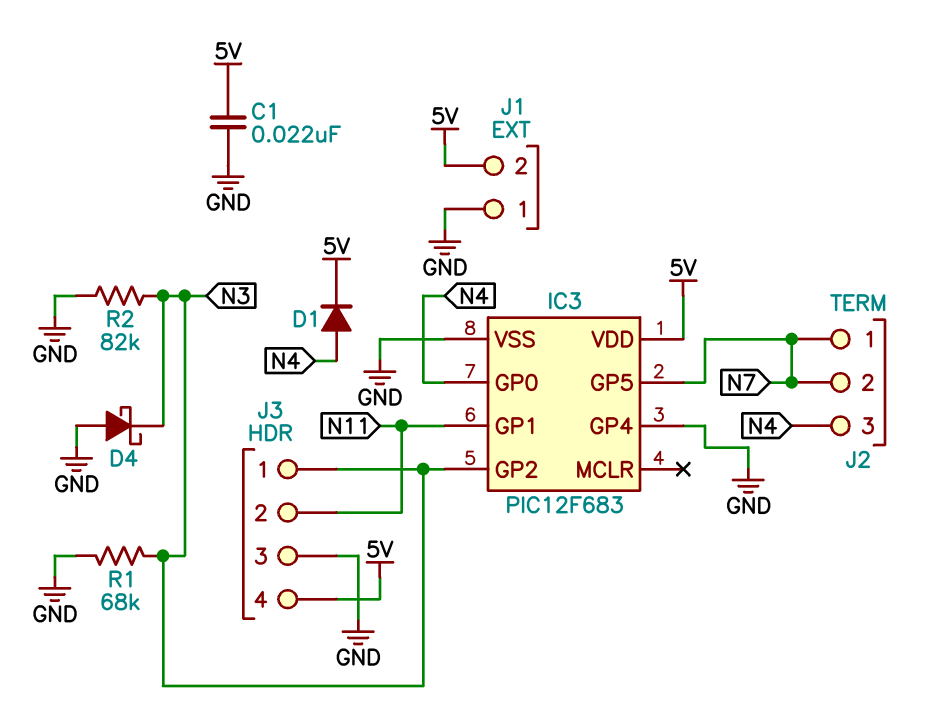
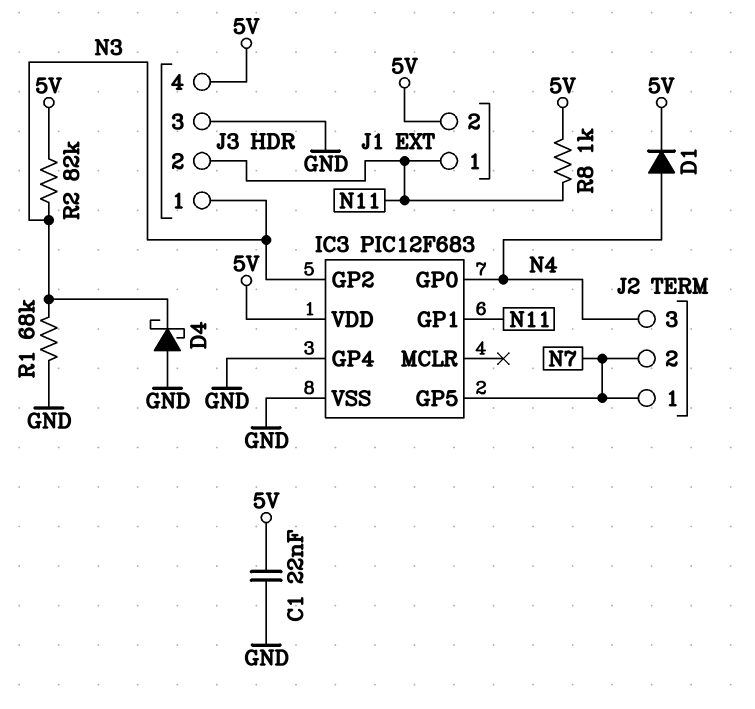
J1 pin 1: GND -> N11
R2: 82k (GND, N3) -> 82k (5V, N3)
R8: none -> 1k (5V, N11)

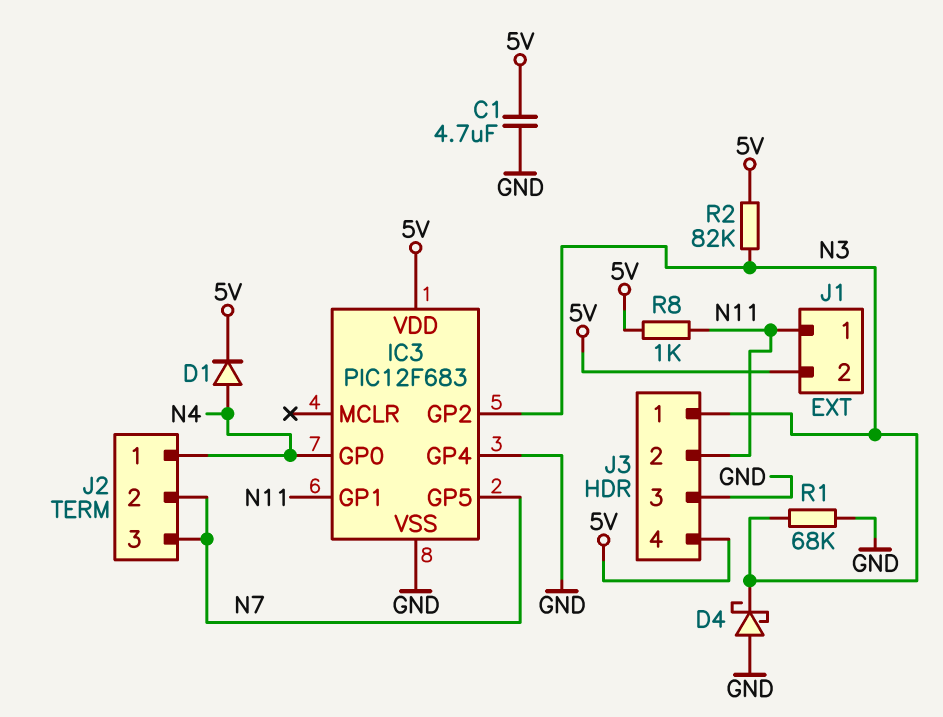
C1: 22nF (5V, GND) -> 4.7uF (5V, GND)
J2 pin 1: N7 -> N4
J2 pin 3: N4 -> N7

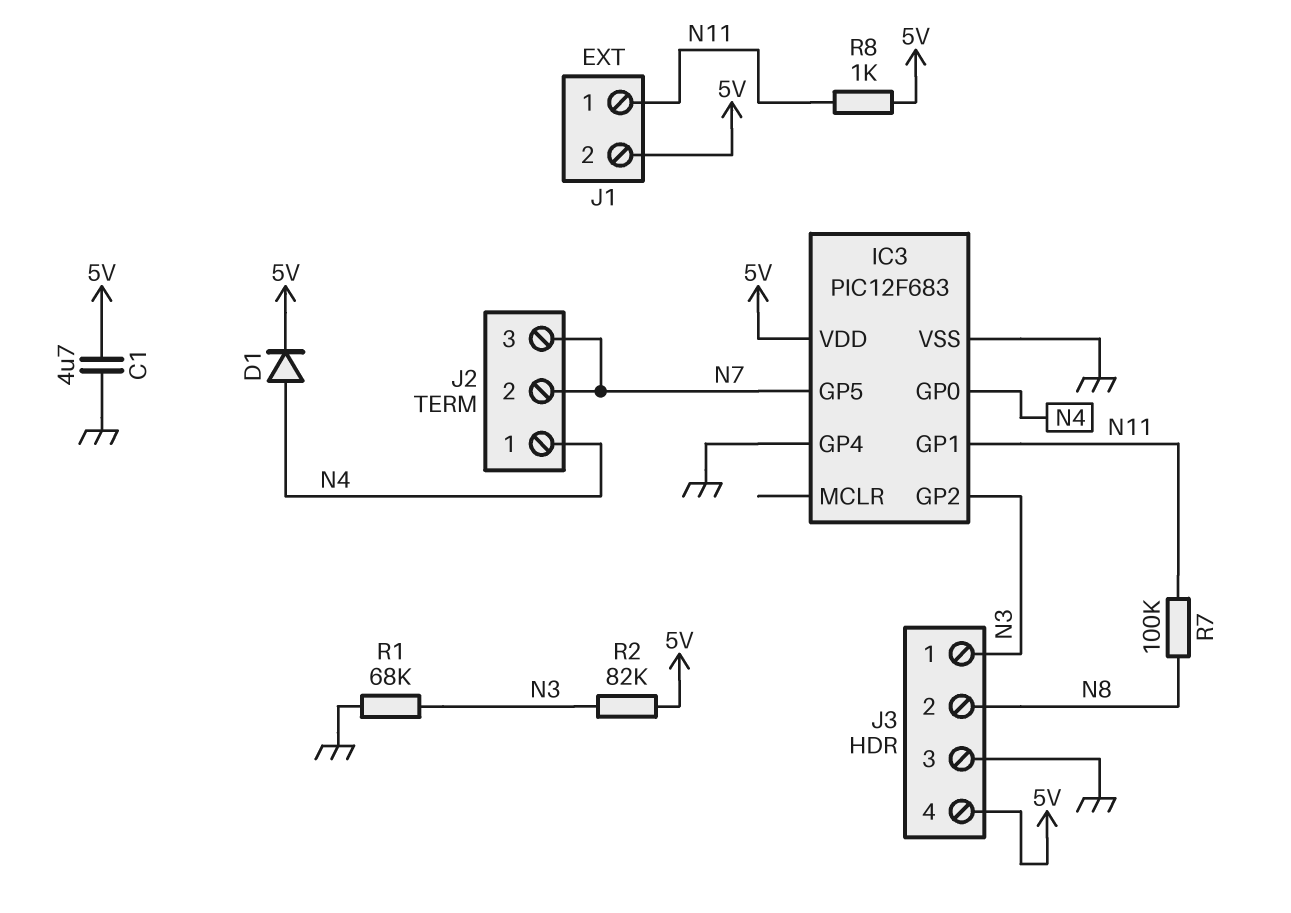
D4: schottky (A GND, K N3) -> none
J3 pin 2: N11 -> N8
R7: none -> 100k (N8, N11)

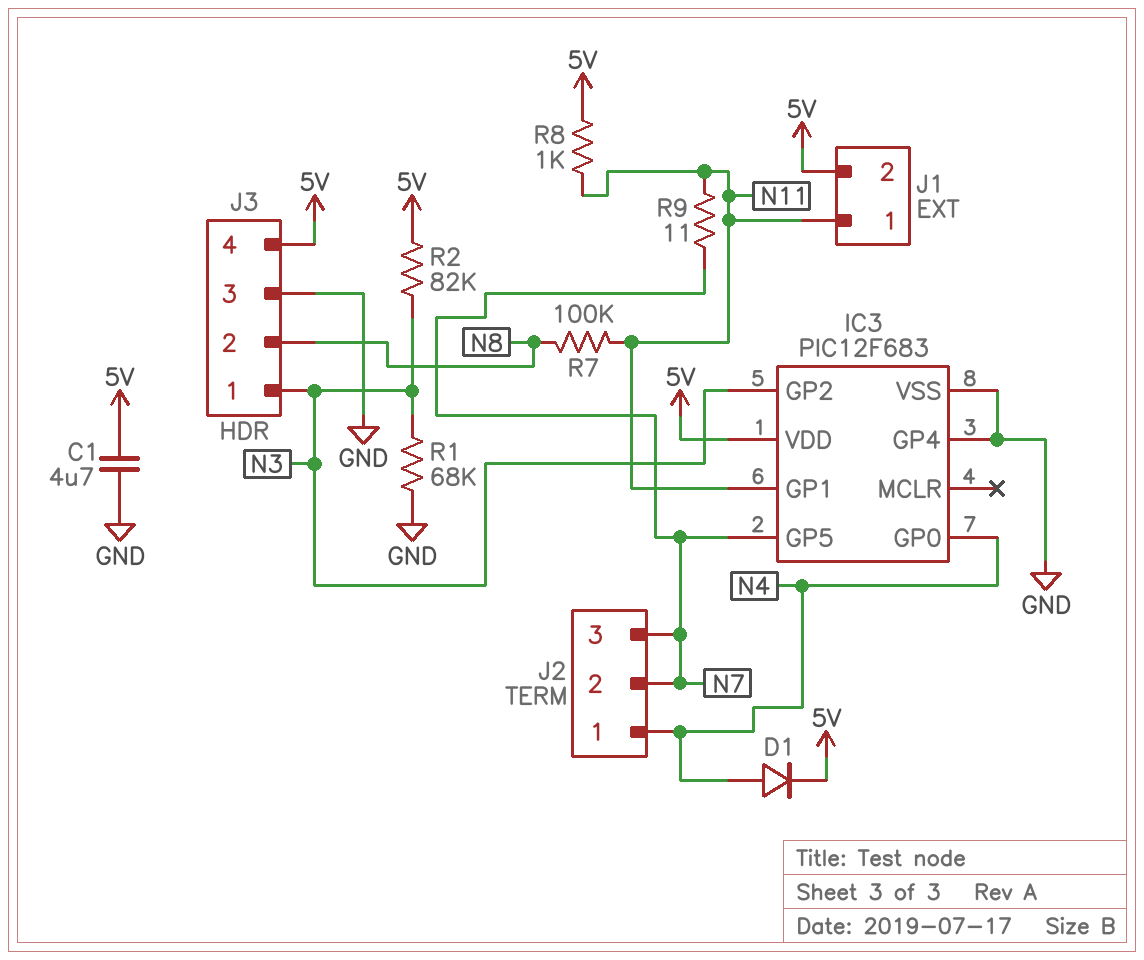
R9: none -> 11 (N7, N11)

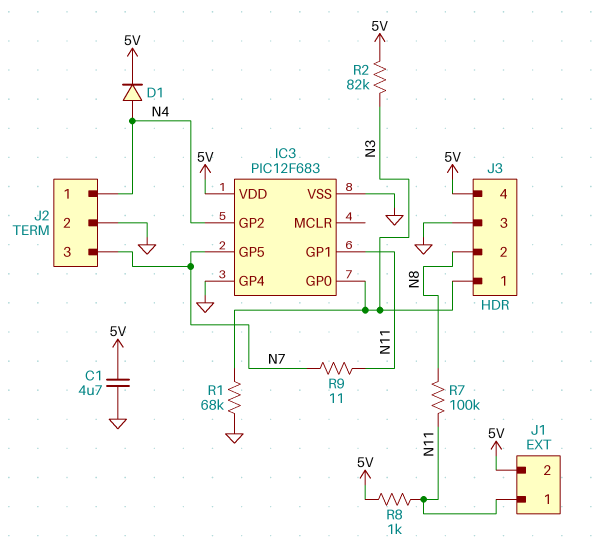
IC3 pin GP0: N4 -> N3
IC3 pin GP2: N3 -> N4
J2 pin 2: N7 -> GND

